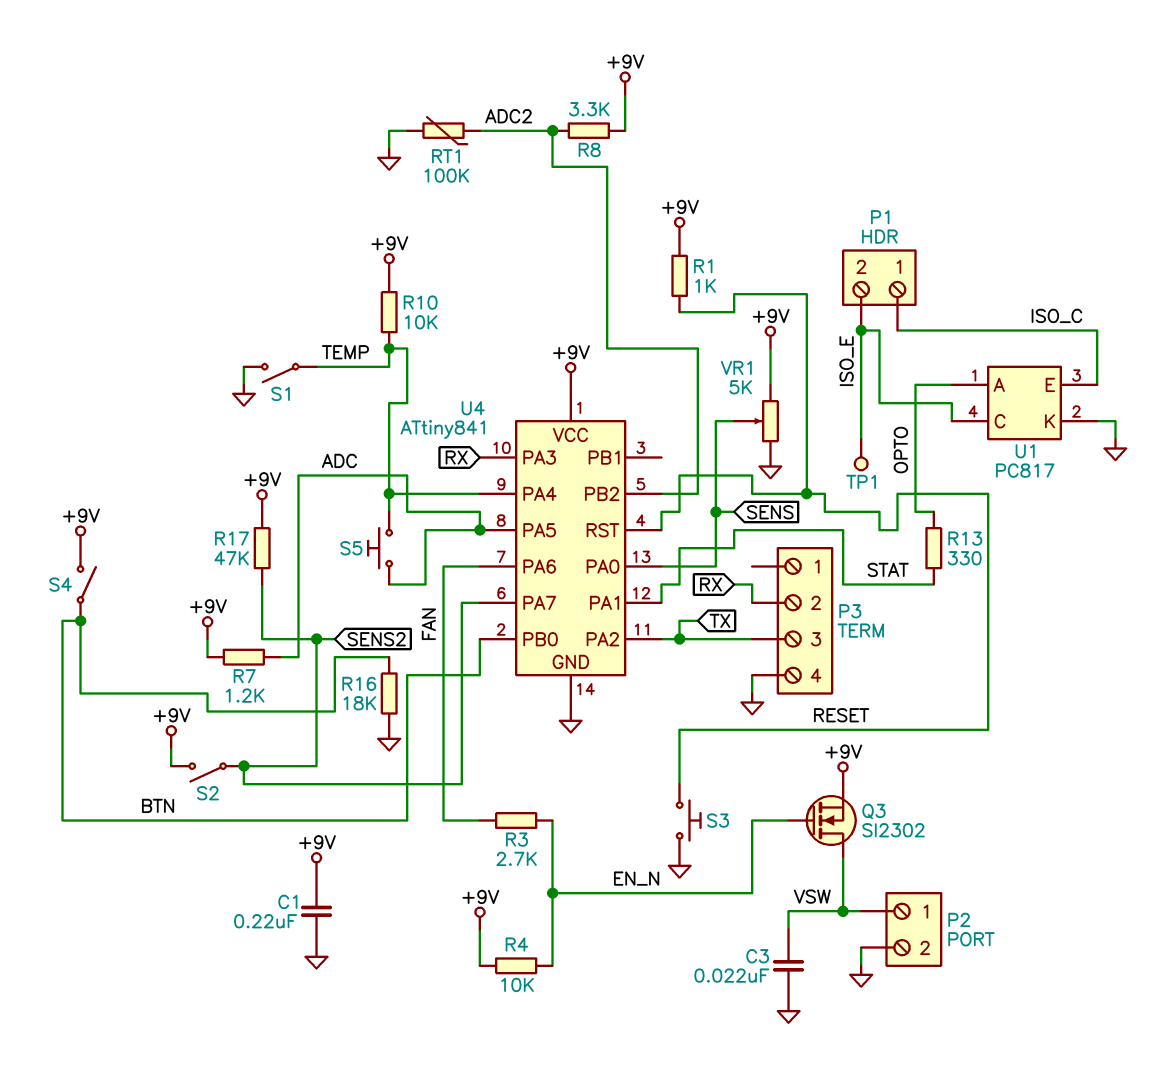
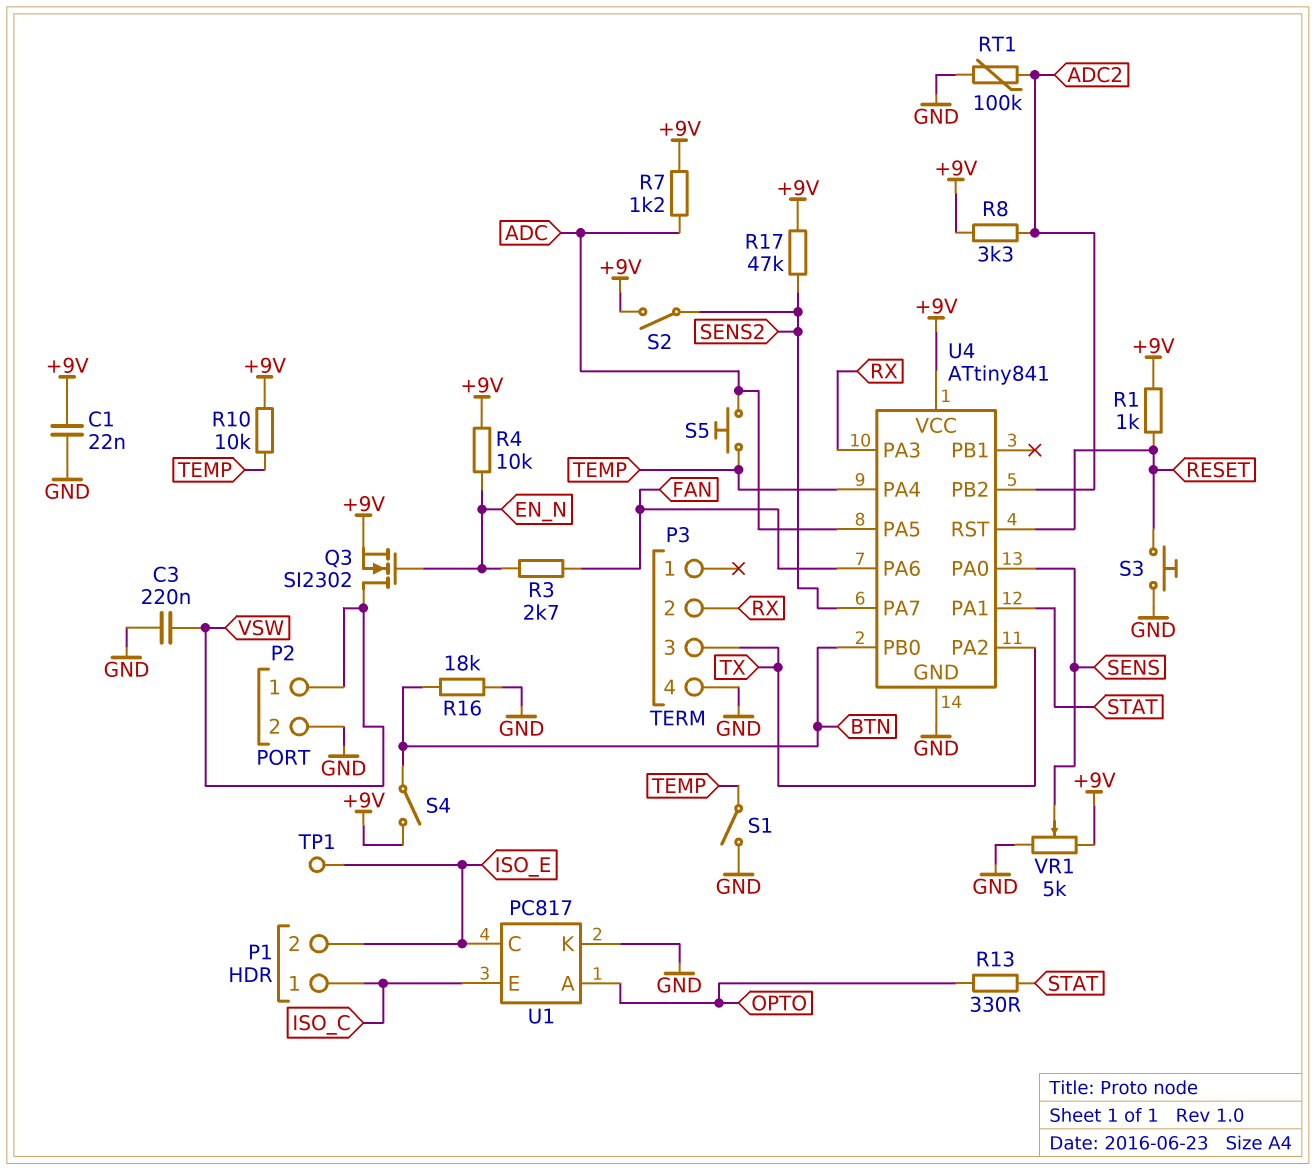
C1: 220nF (+9V, GND) -> 22nF (+9V, GND)
C3: 22nF (GND, VSW) -> 220nF (GND, VSW)

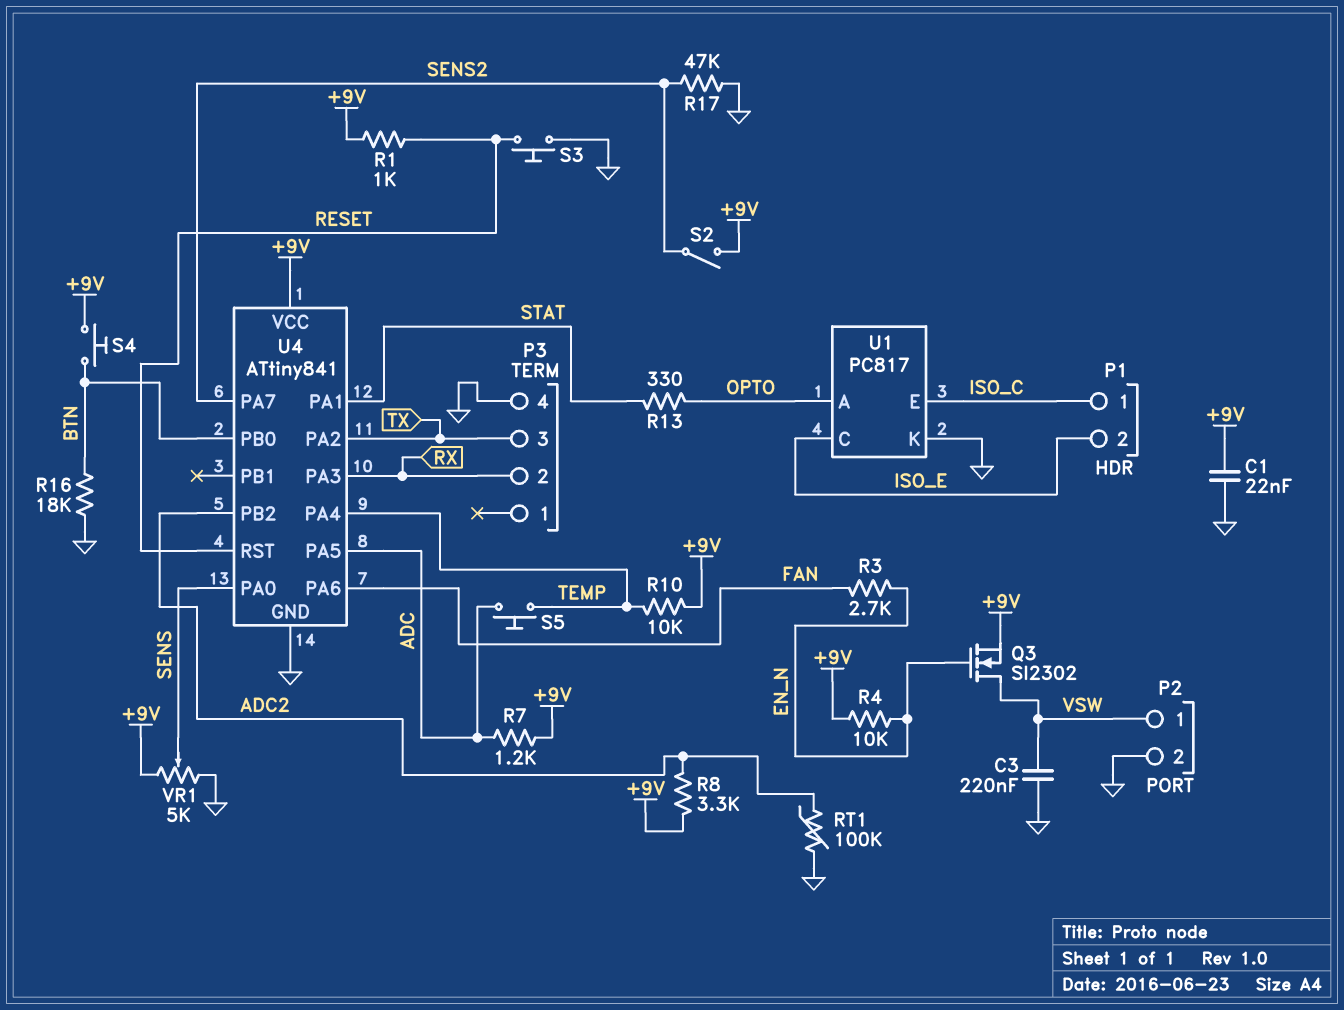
R17: 47k (+9V, SENS2) -> 47k (GND, SENS2)
S1: switch (GND, TEMP) -> none
S4: switch (+9V, BTN) -> button (+9V, BTN)
TP1: test point (ISO_E) -> none

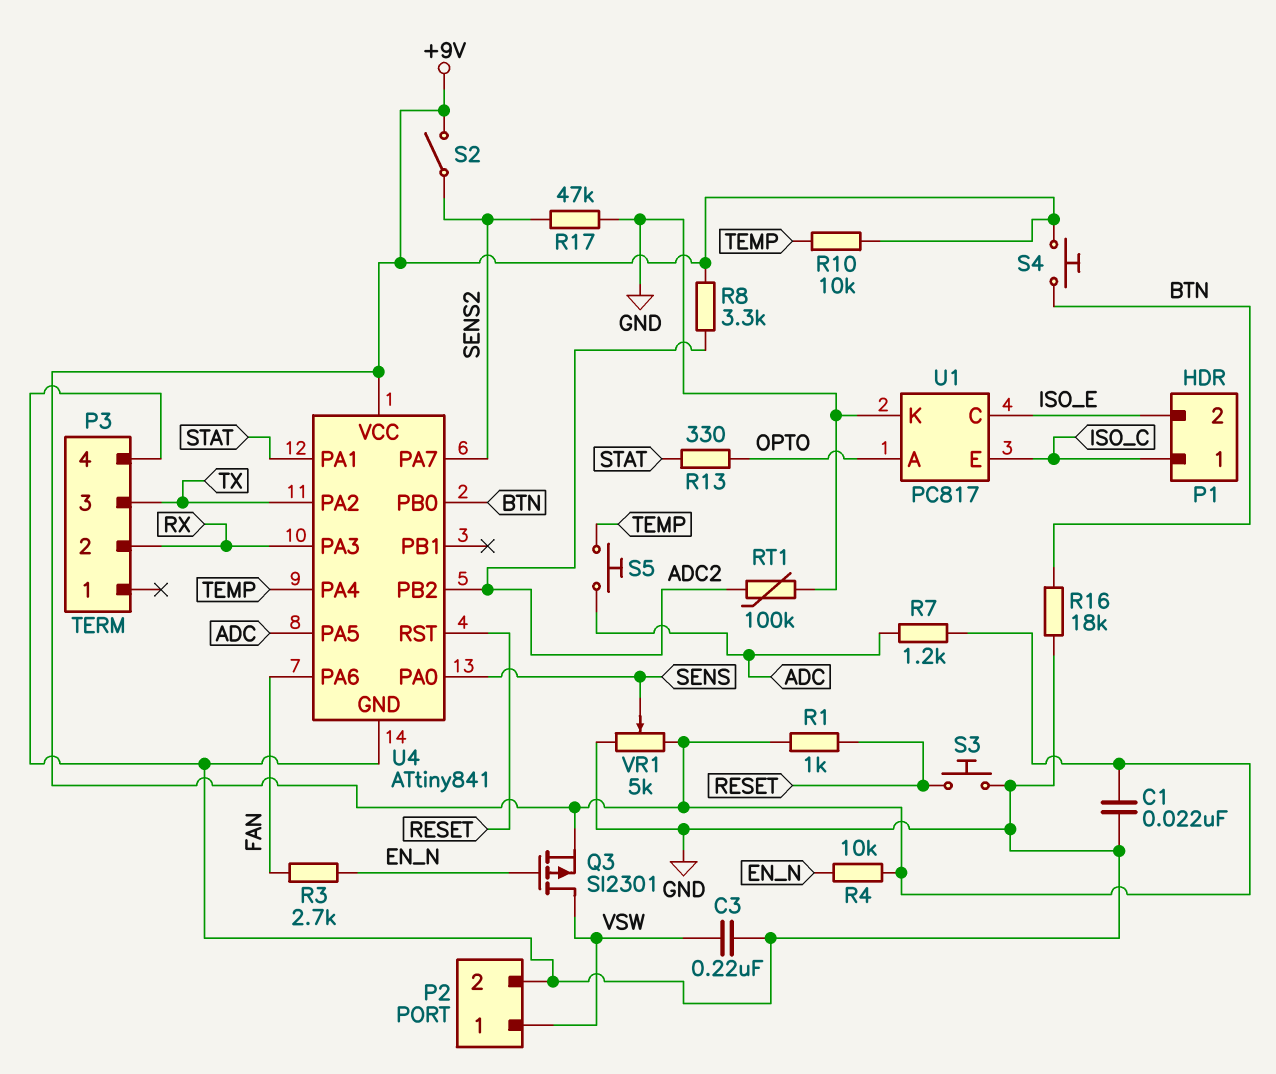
Q3: NMOS SI2302 (G EN_N, D VSW, S +9V) -> PMOS SI2301 (G EN_N, D VSW, S +9V)

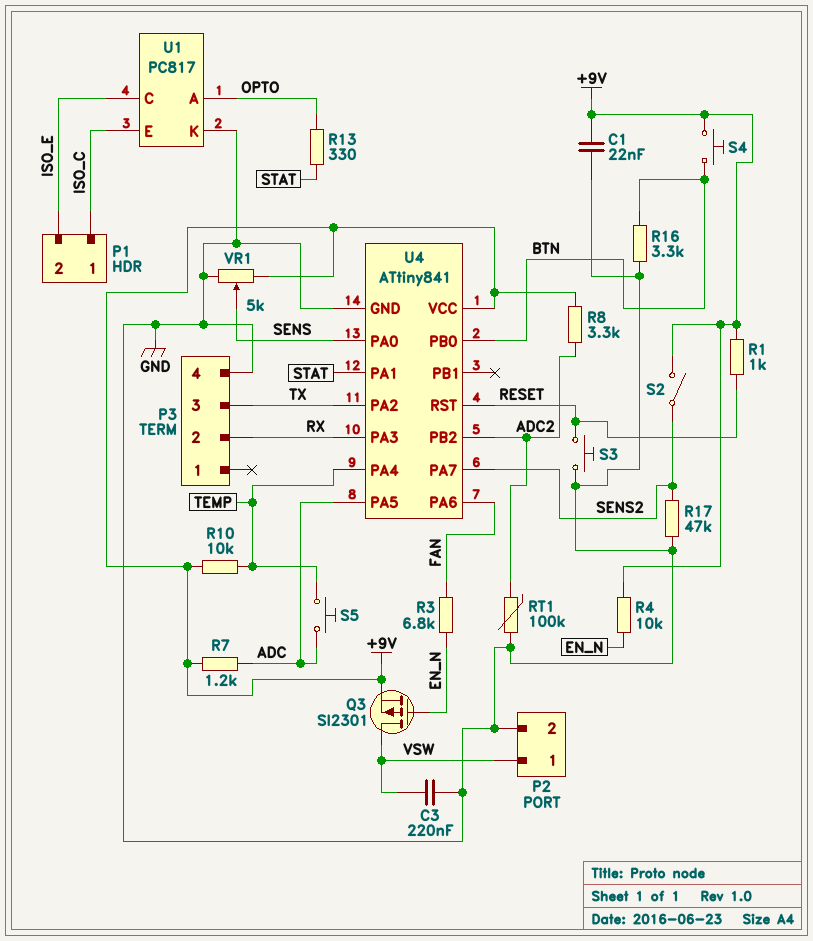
R3: 2.7k (EN_N, FAN) -> 6.8k (EN_N, FAN)
R16: 18k (BTN, GND) -> 3.3k (BTN, GND)

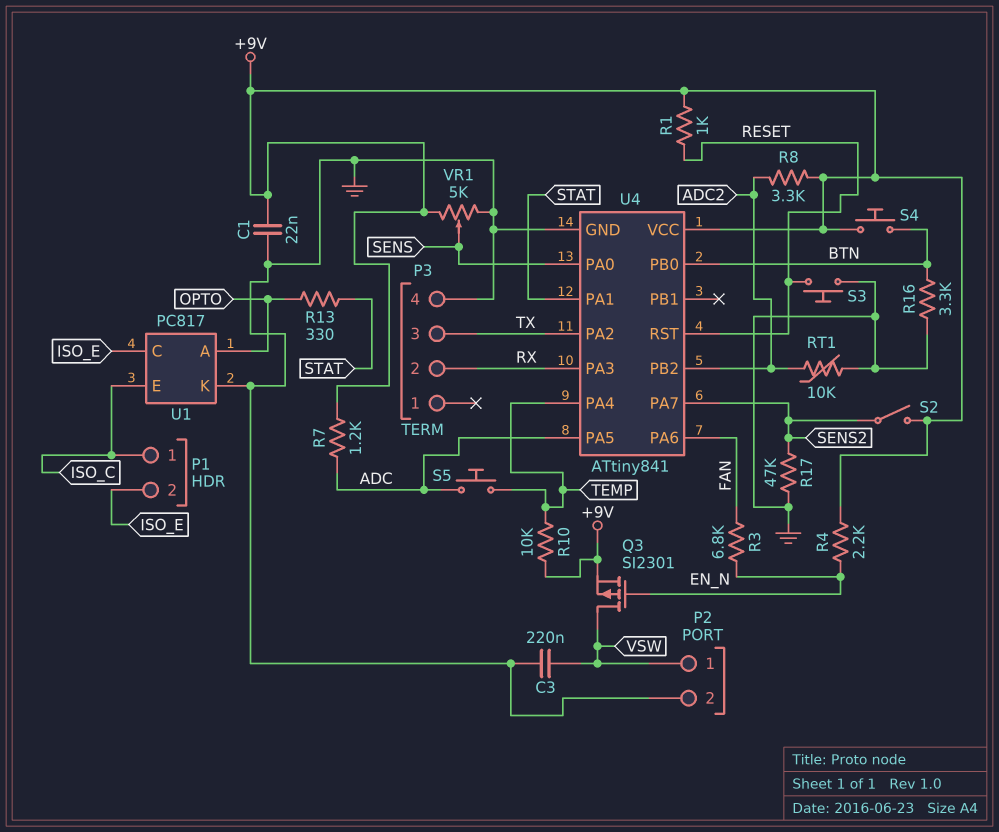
R4: 10k (+9V, EN_N) -> 2.2k (+9V, EN_N)
RT1: 100k (ADC2, GND) -> 10k (ADC2, GND)

